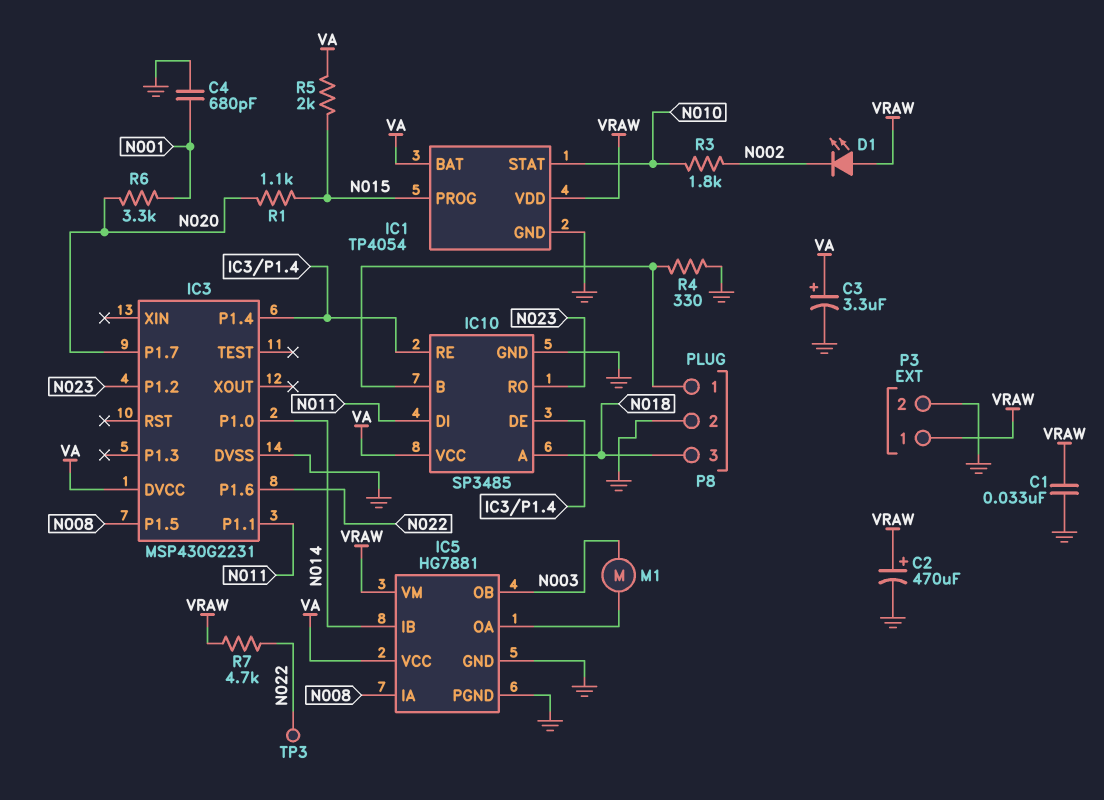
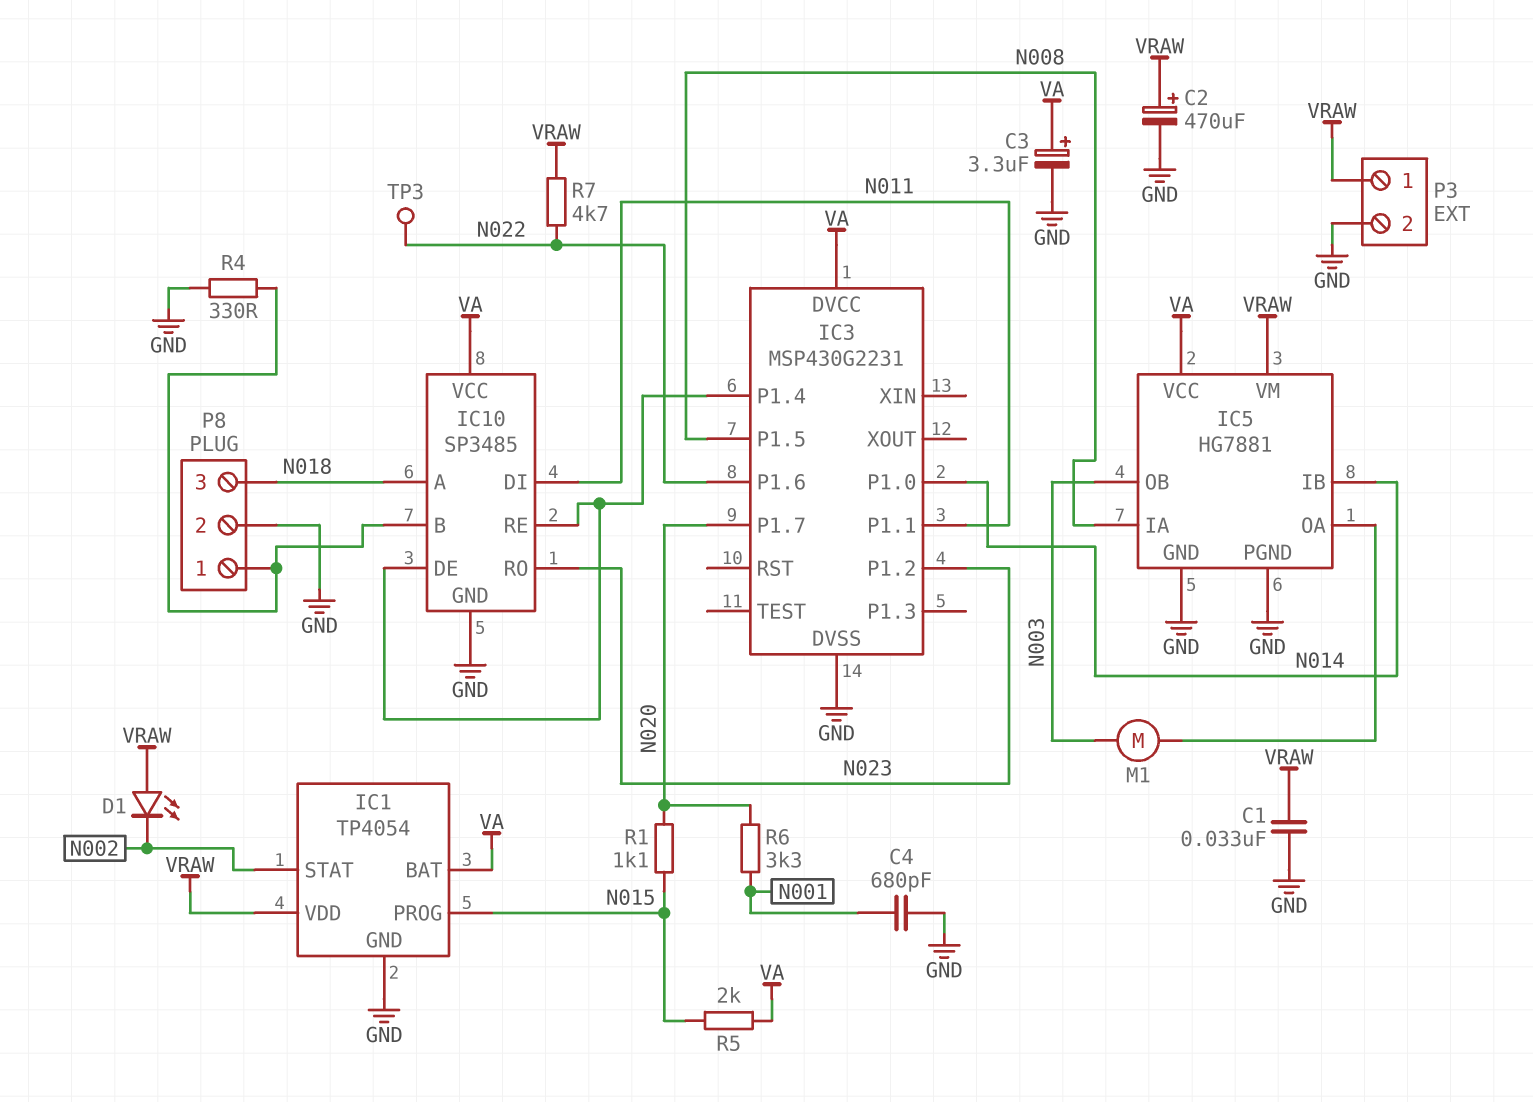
IC1 pin STAT: N010 -> N002
R3: 1.8k (N002, N010) -> none

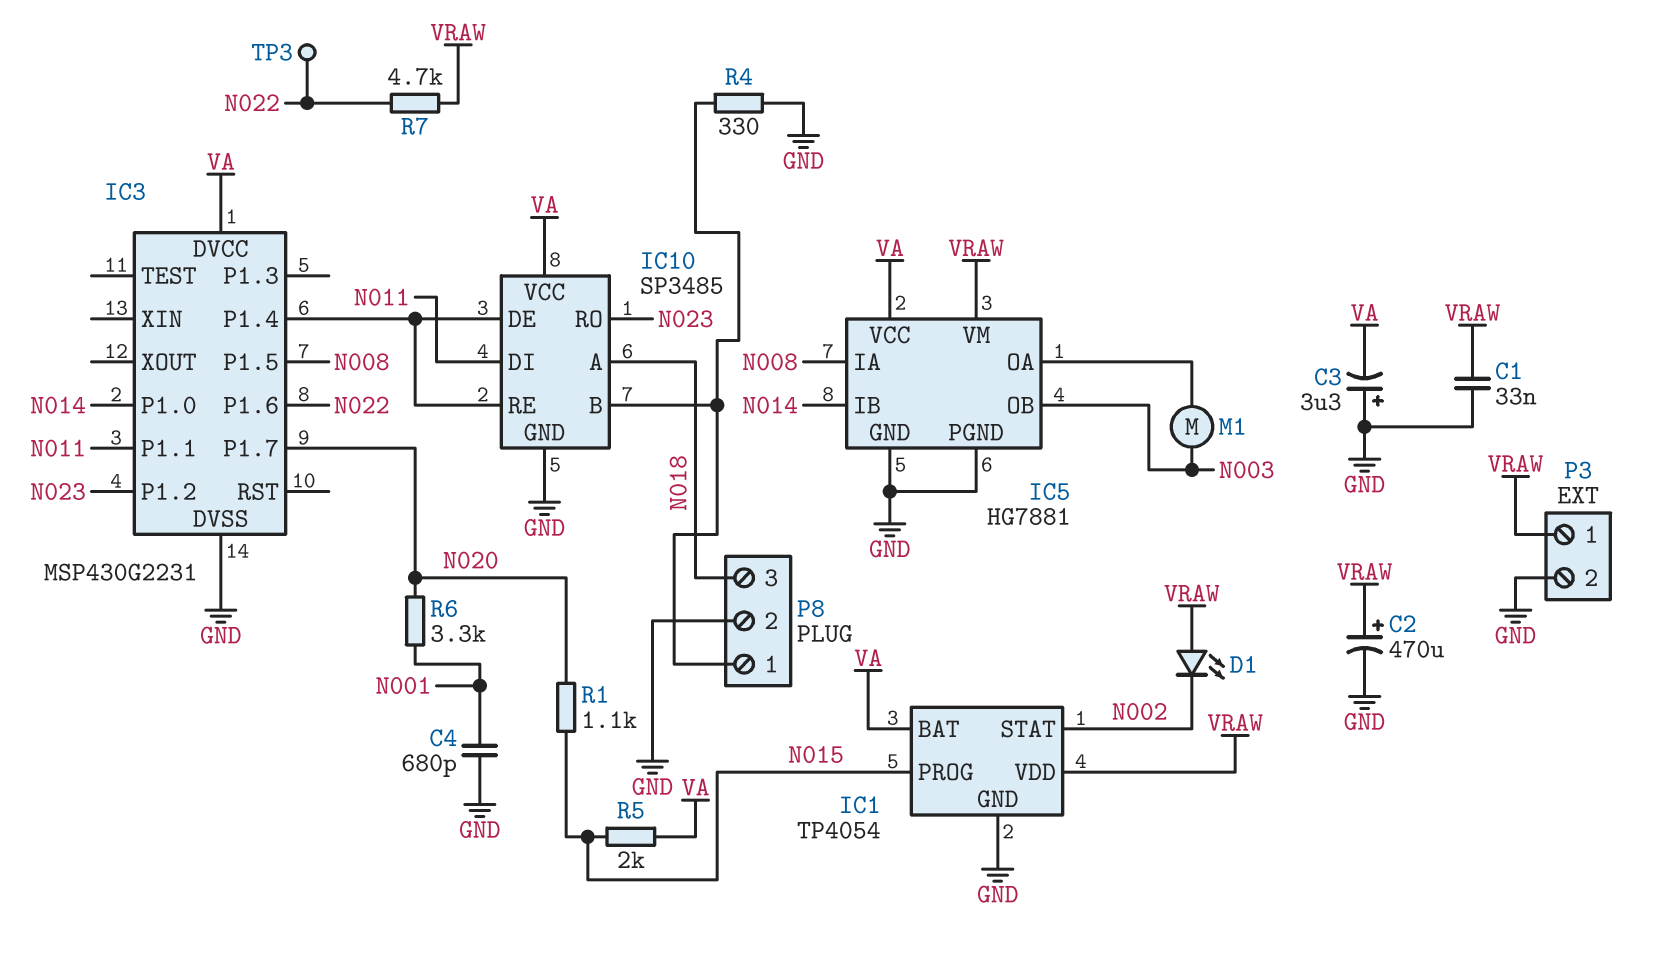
C3: 3.3uF (plus VA, minus GND) -> 3.3uF (plus GND, minus VA)

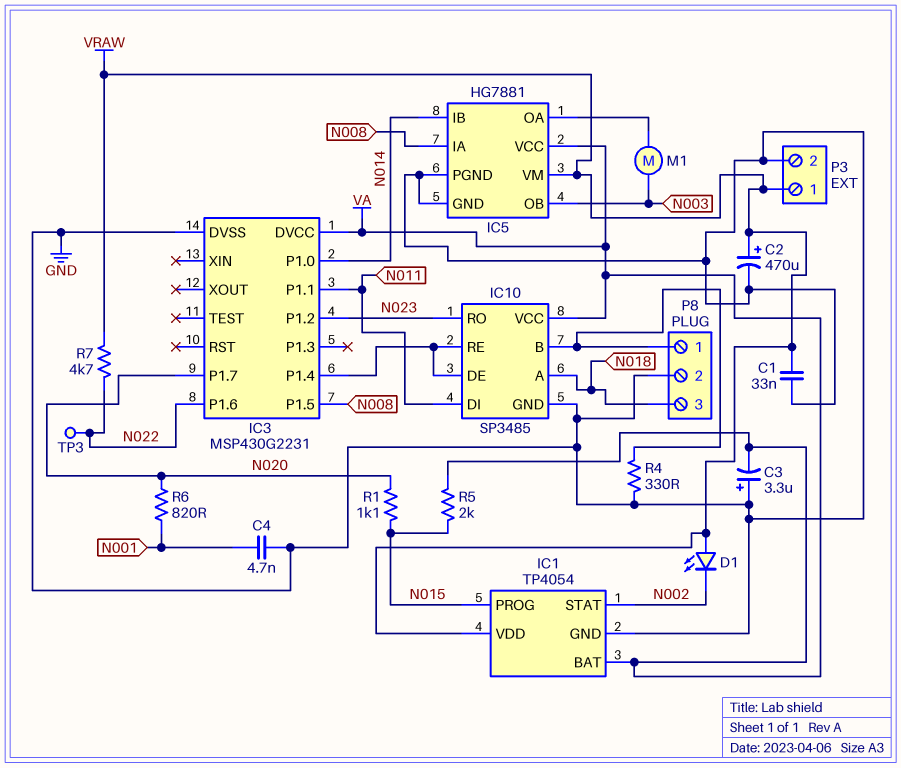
C4: 680pF (GND, N001) -> 4.7nF (GND, N001)
R6: 3.3k (N001, N020) -> 820 (N001, N020)

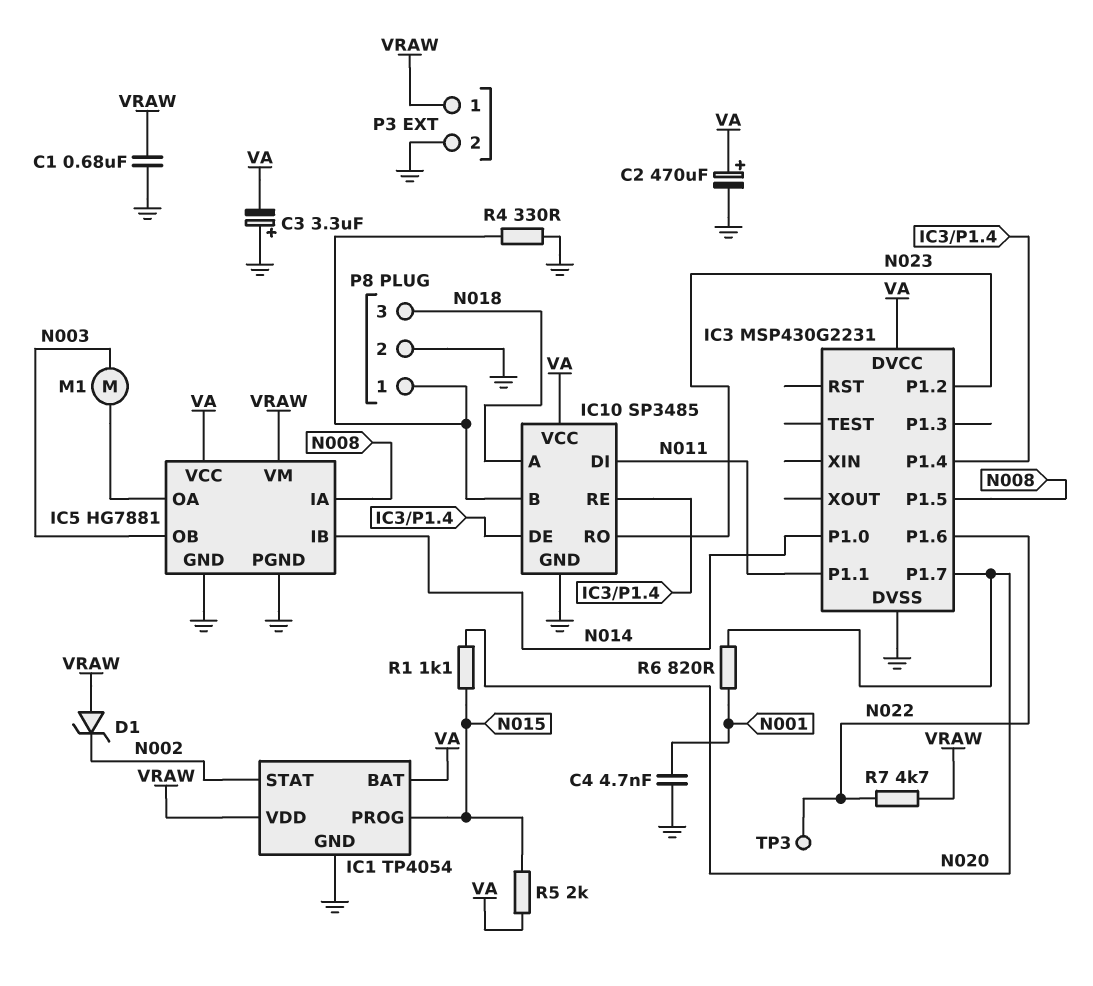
C1: 33nF (GND, VRAW) -> 680nF (GND, VRAW)
C2: 470uF (plus VRAW, minus GND) -> 470uF (plus VA, minus GND)
D1: LED (A VRAW, K N002) -> zener (A VRAW, K N002)

